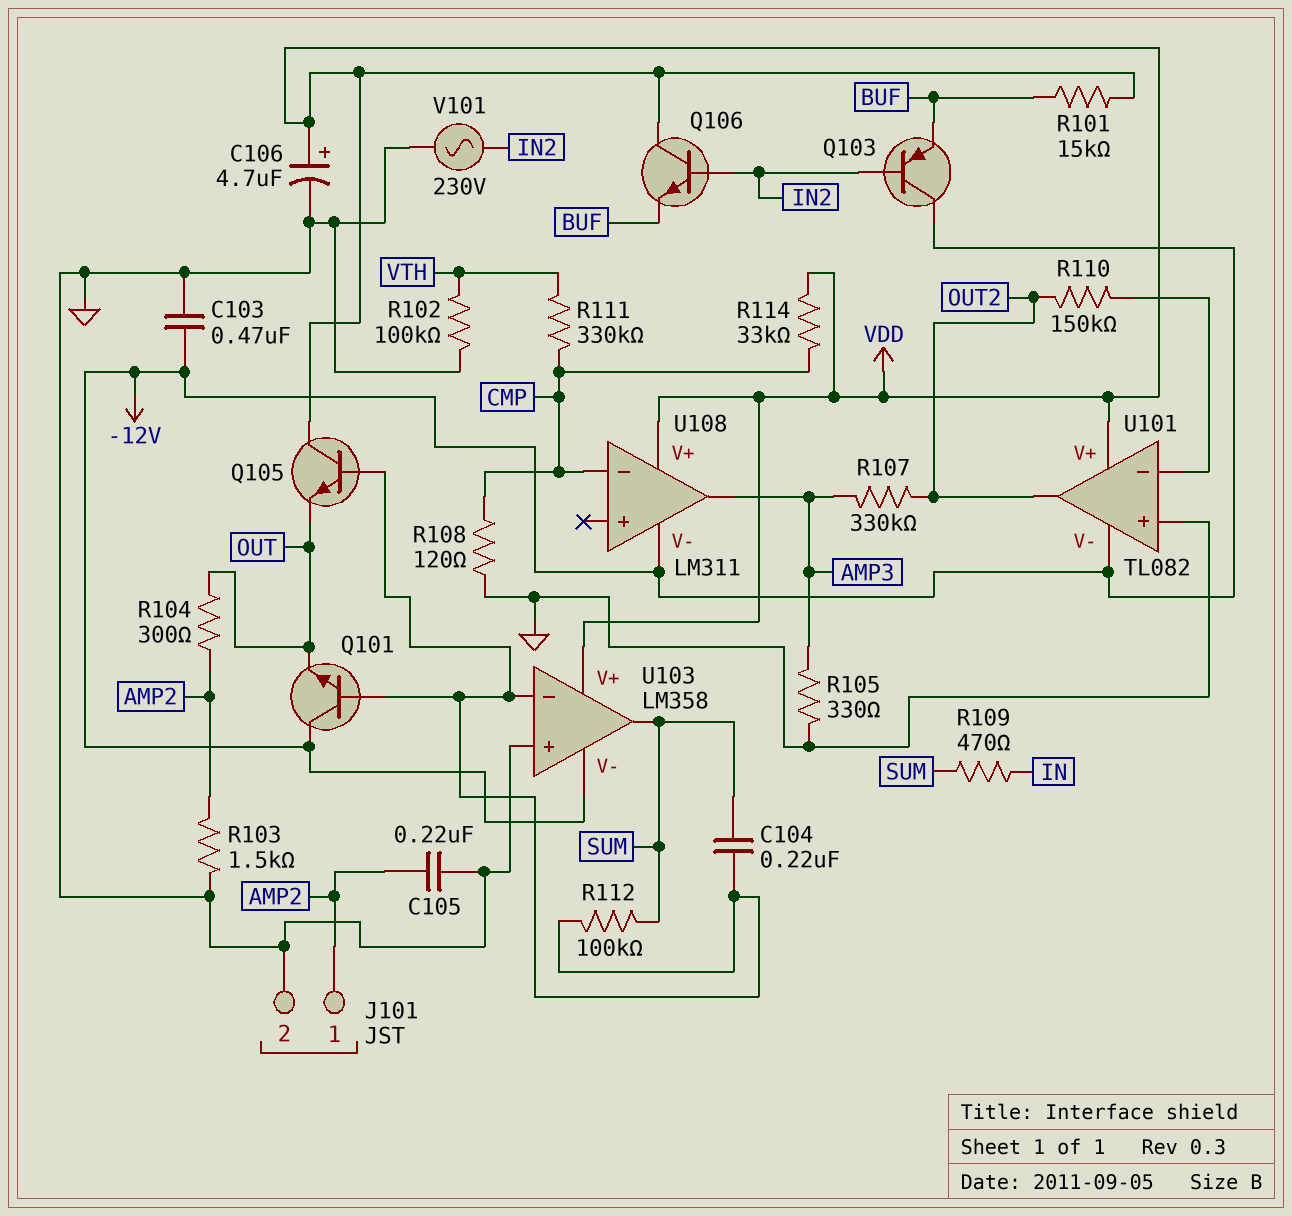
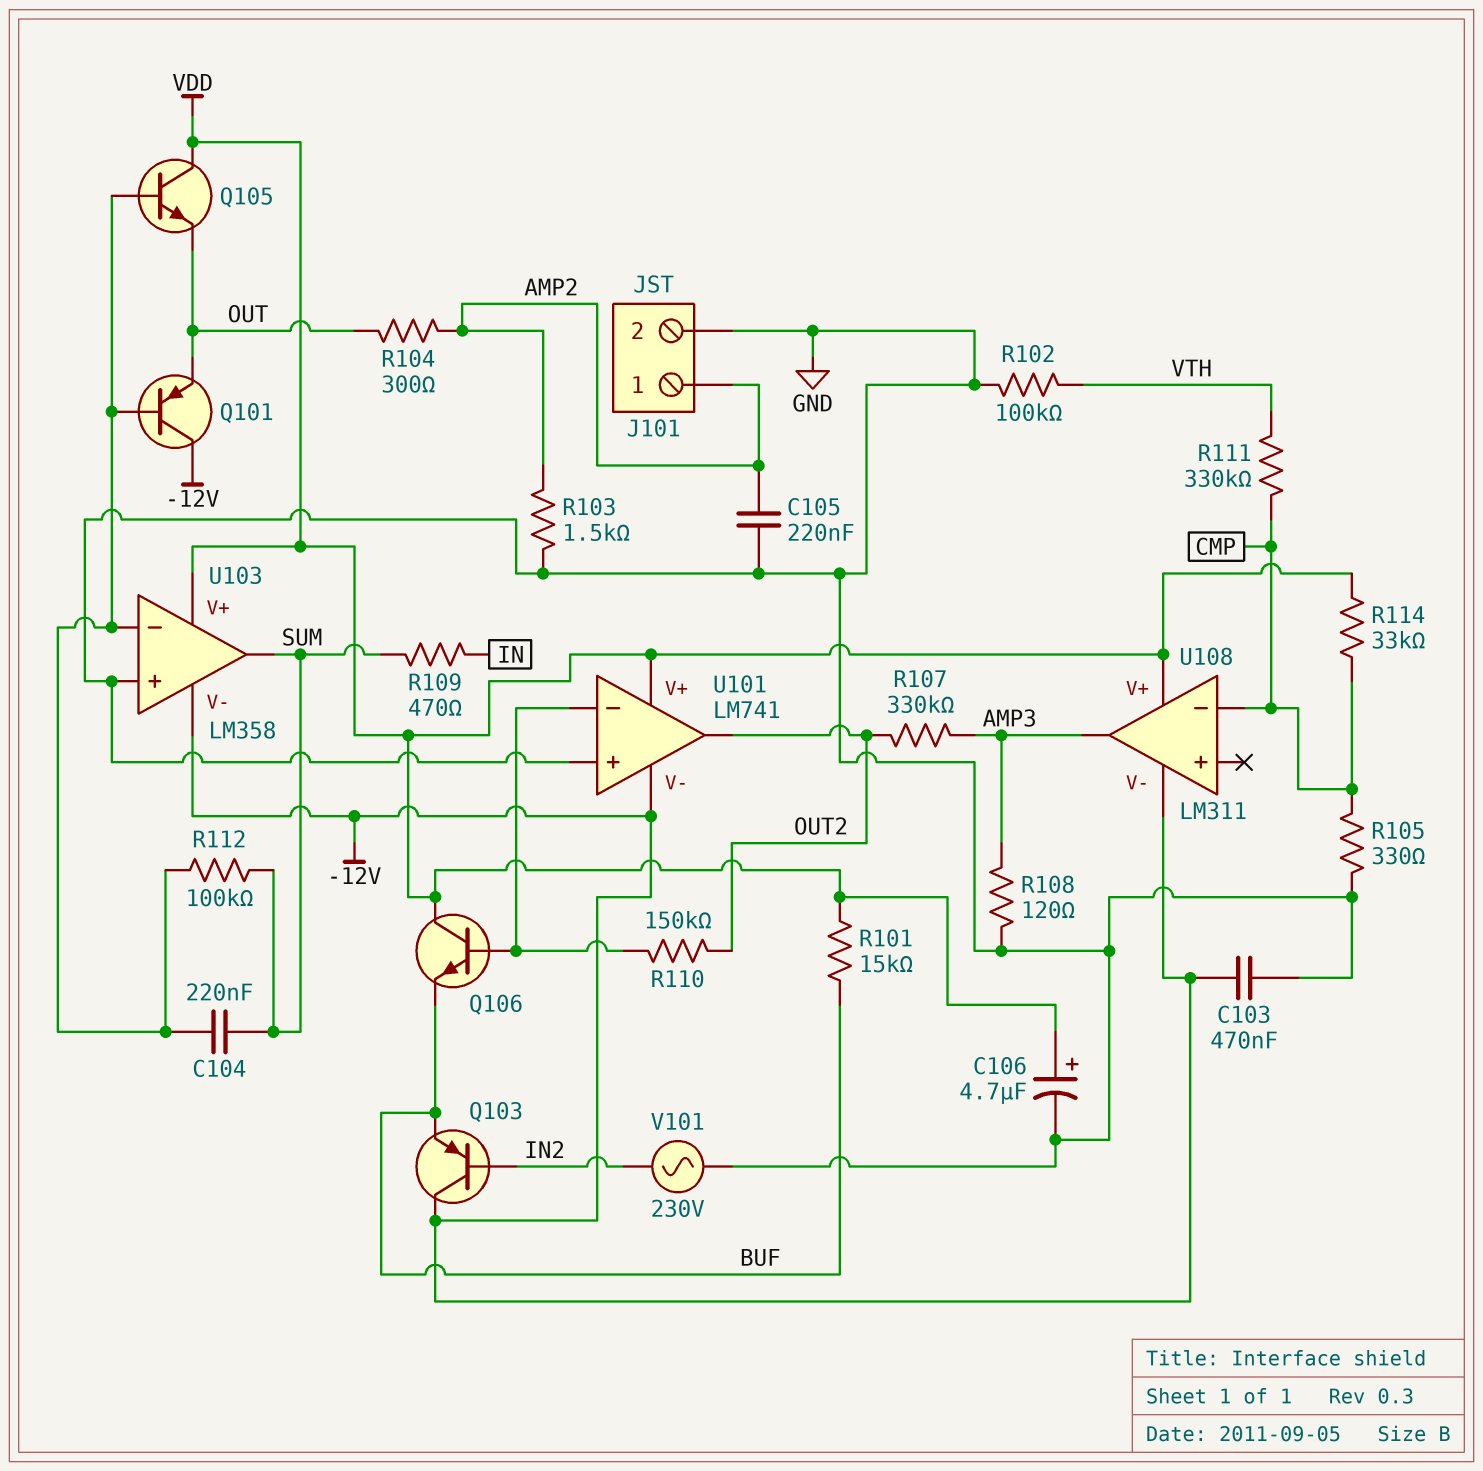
Q101: NPN (B U103/in-, C -12V, E OUT) -> PNP (B U103/in-, C -12V, E OUT)
Q106: NPN (B IN2, C VDD, E BUF) -> NPN (B U101/in-, C VDD, E BUF)
R105: 330 (AMP3, GND) -> 330 (CMP, GND)
R108: 120 (CMP, GND) -> 120 (AMP3, GND)
U101: TL082 -> LM741

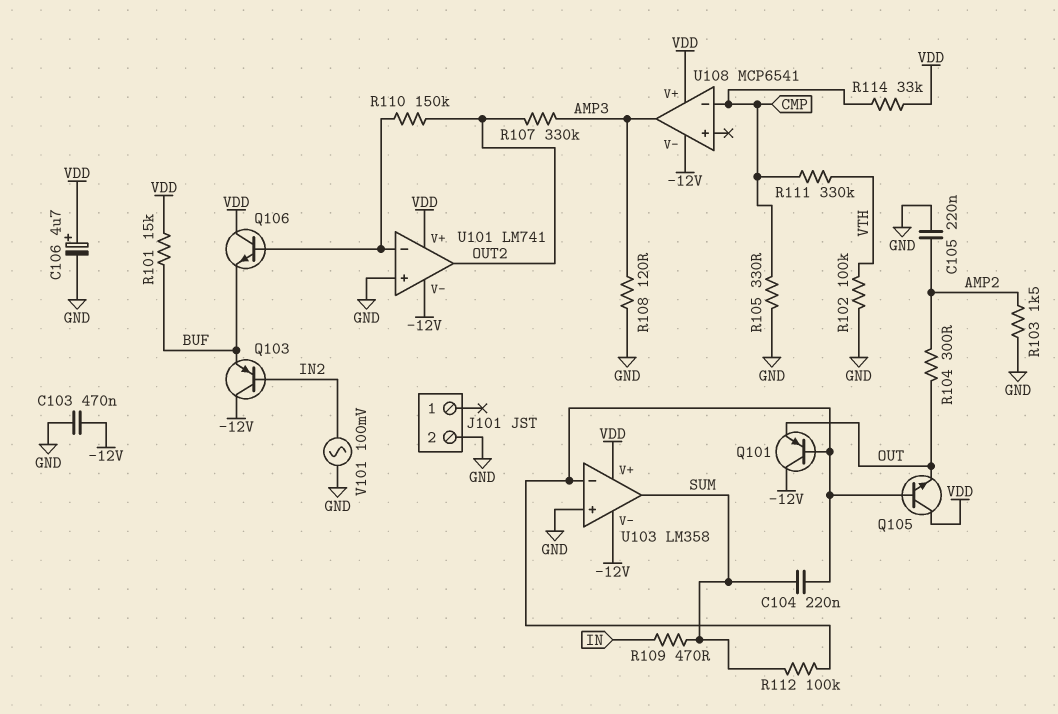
J101 pin 1: AMP2 -> none
U108: LM311 -> MCP6541
V101: AC 230V (GND, IN2) -> AC 100mV (GND, IN2)

